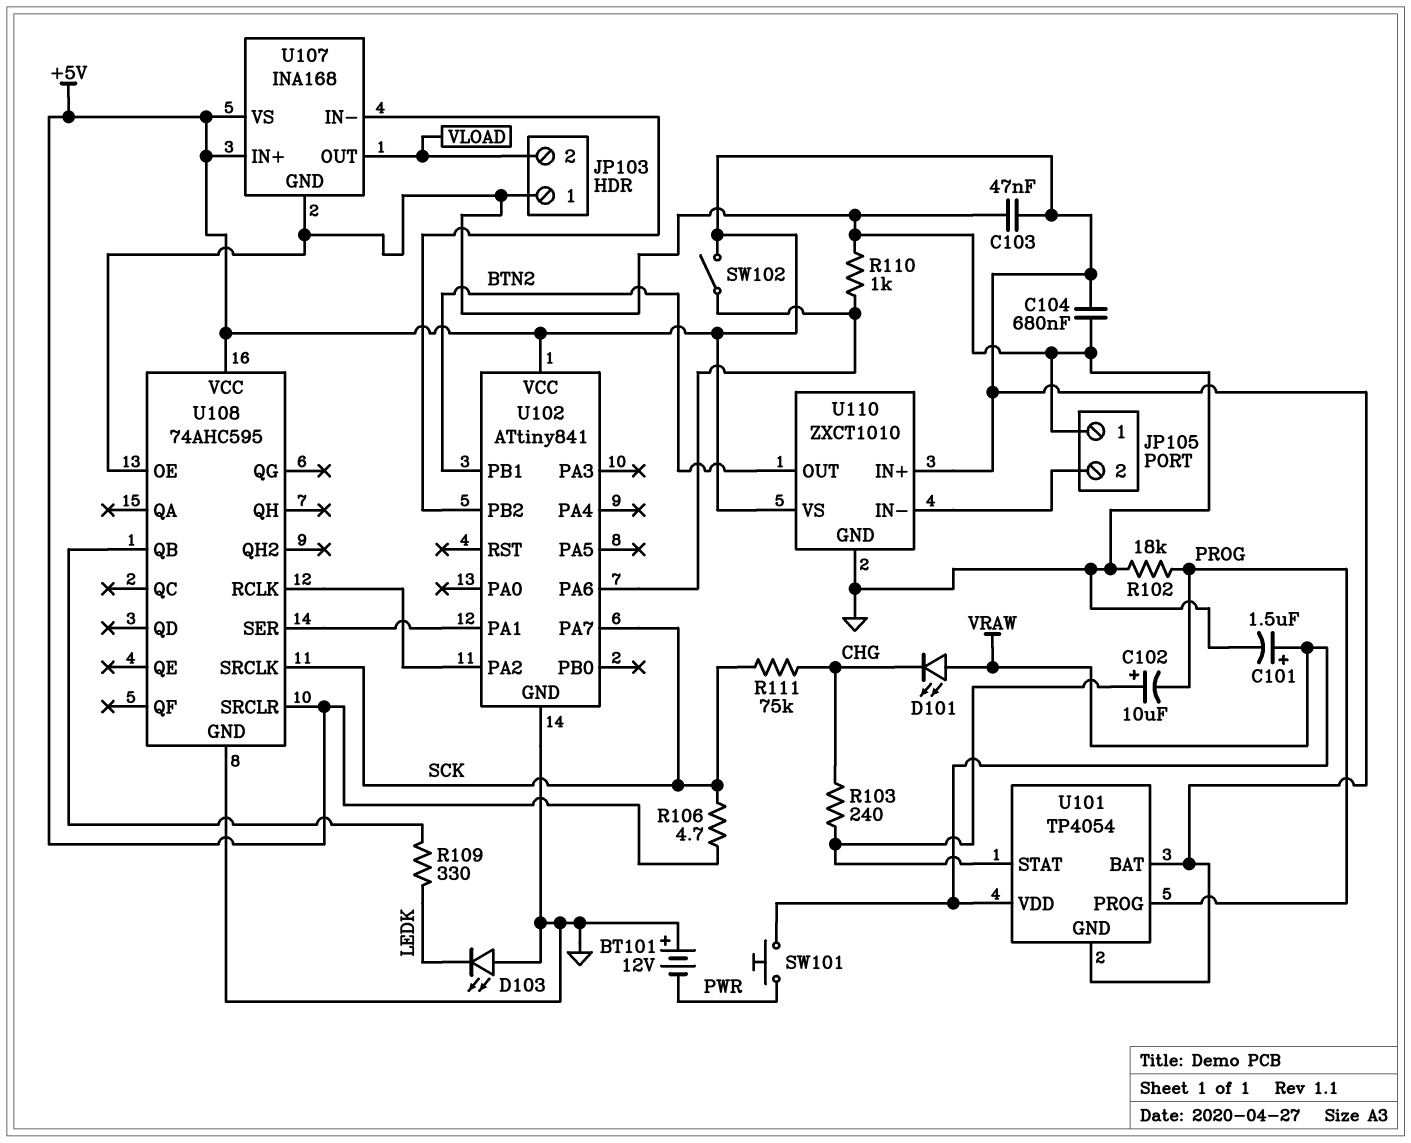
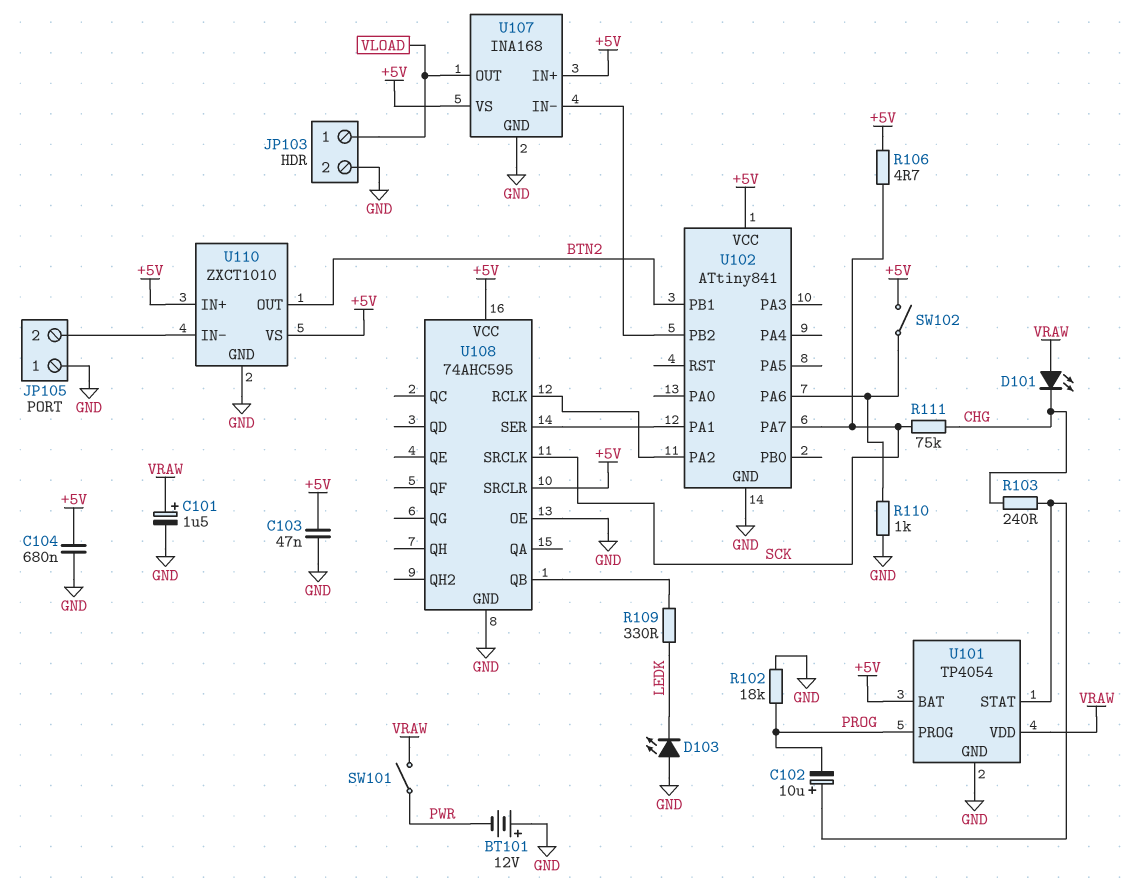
JP103 pin 1: GND -> VLOAD
JP103 pin 2: VLOAD -> GND
SW101: button (PWR, VRAW) -> switch (PWR, VRAW)
U101 pin GND: +5V -> GND

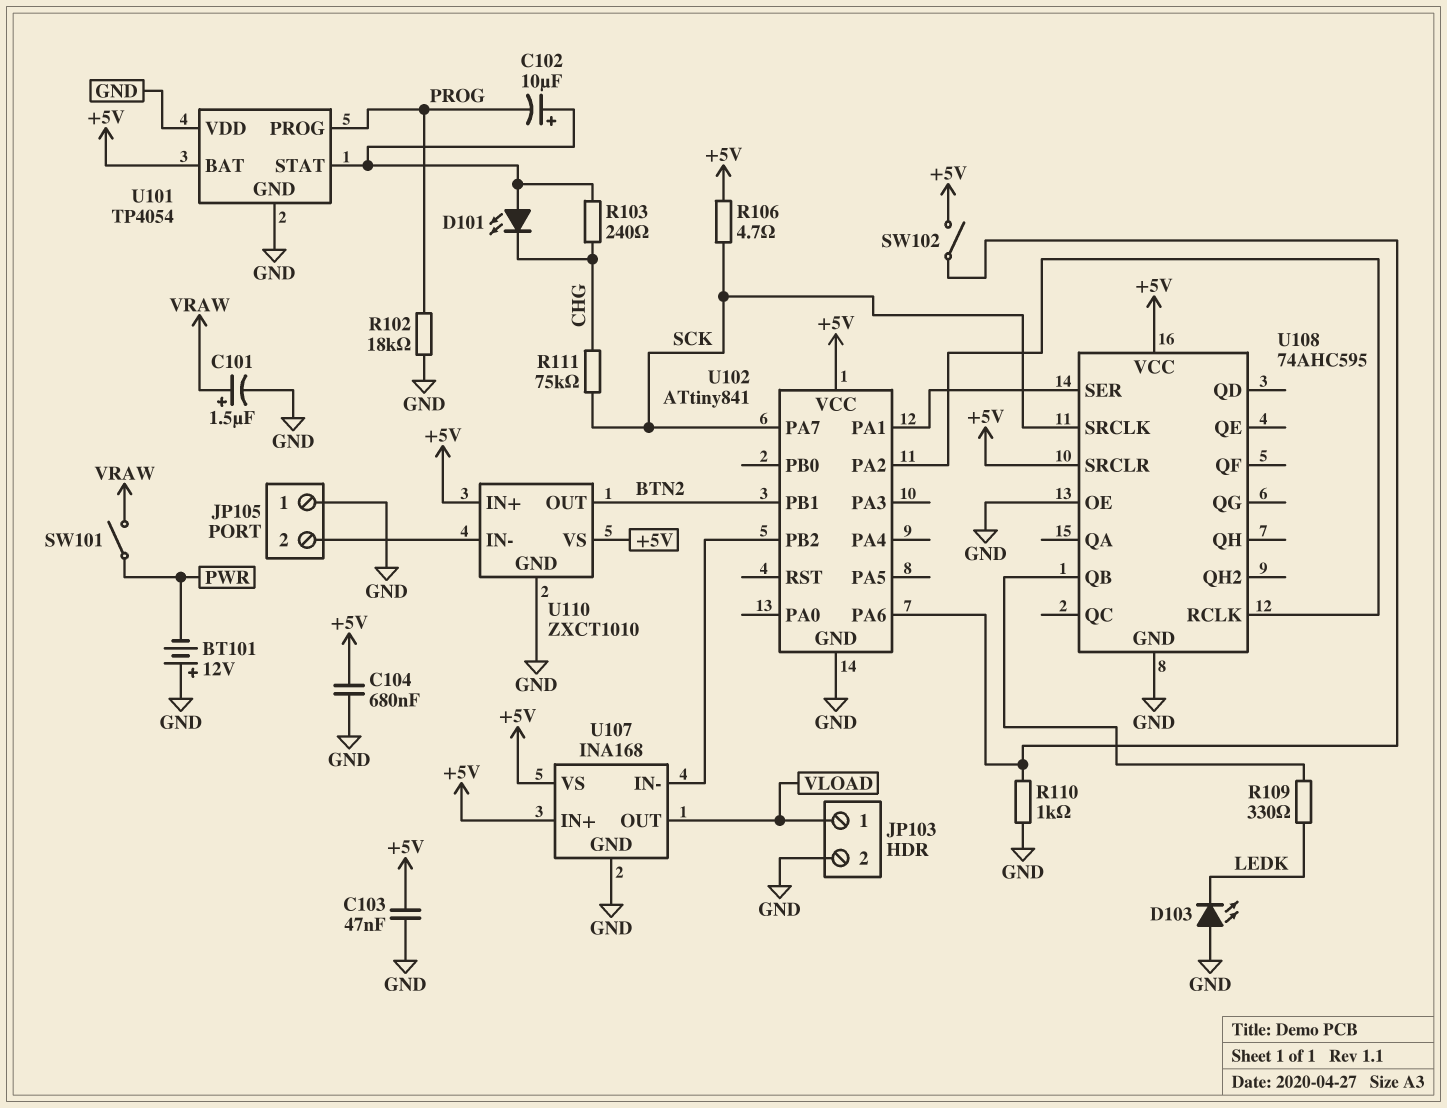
D101: LED (A VRAW, K CHG) -> LED (A U101/STAT, K CHG)
U101 pin VDD: VRAW -> GND

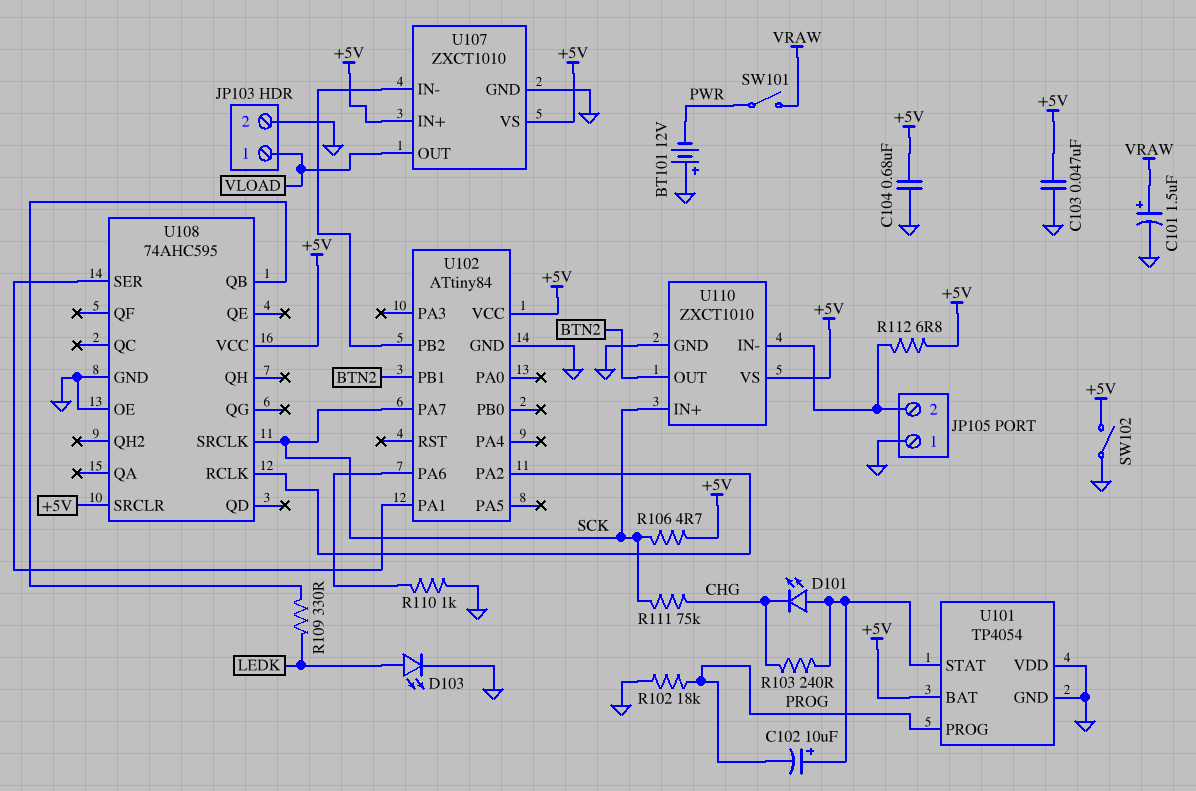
D103: LED (A GND, K LEDK) -> LED (A LEDK, K GND)
R112: none -> 6.8 (+5V, JP105/2)
SW102: switch (+5V, U102/PA6) -> switch (+5V, GND)
U102: ATtiny841 -> ATtiny84
U107: INA168 -> ZXCT1010
U110 pin IN+: +5V -> SCK

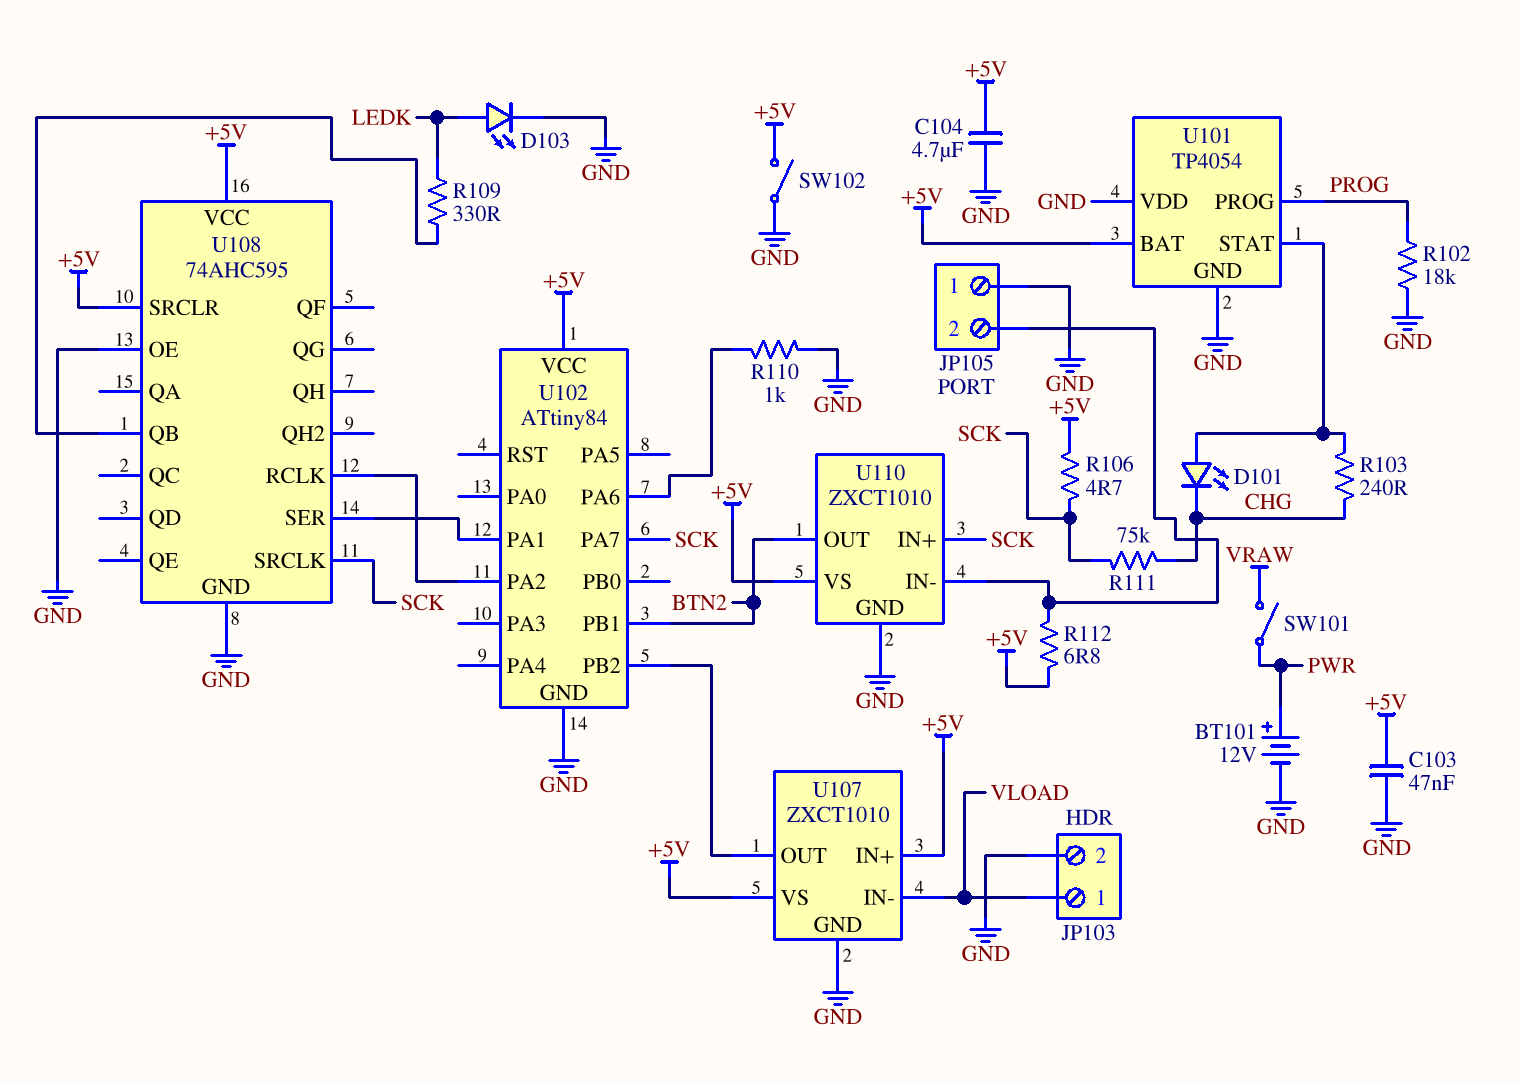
BT101: 12V (plus GND, minus PWR) -> 12V (plus PWR, minus GND)
C101: 1.5uF (plus VRAW, minus GND) -> none
C102: 10uF (plus U101/STAT, minus PROG) -> none
C104: 680nF (+5V, GND) -> 4.7uF (+5V, GND)
U107 pin IN-: U102/PB2 -> VLOAD
U107 pin OUT: VLOAD -> U102/PB2

